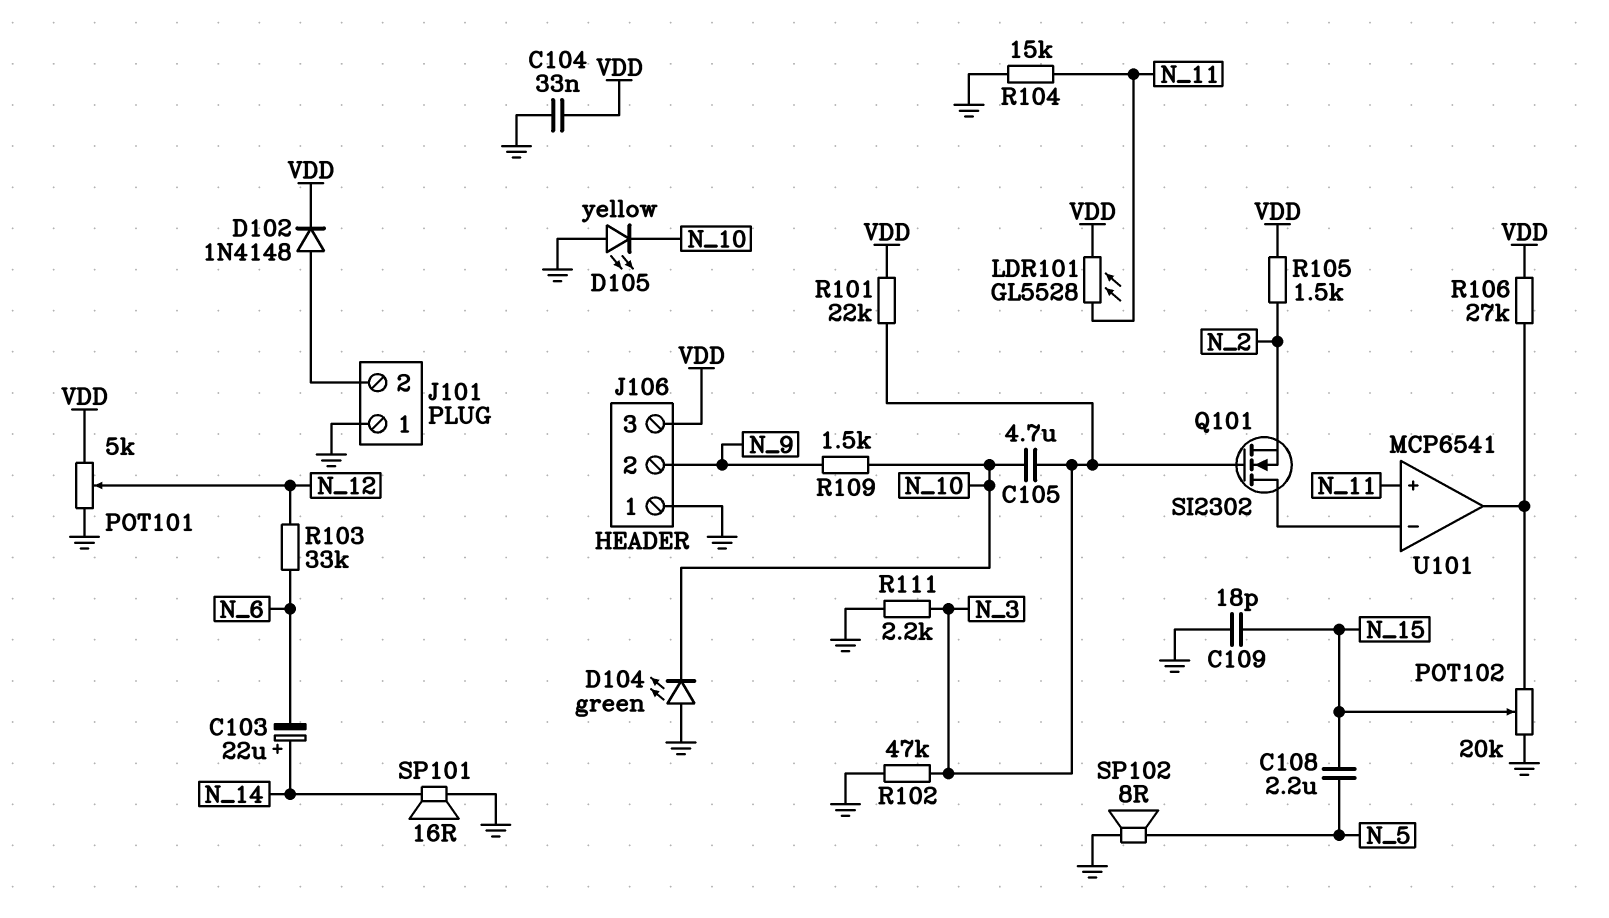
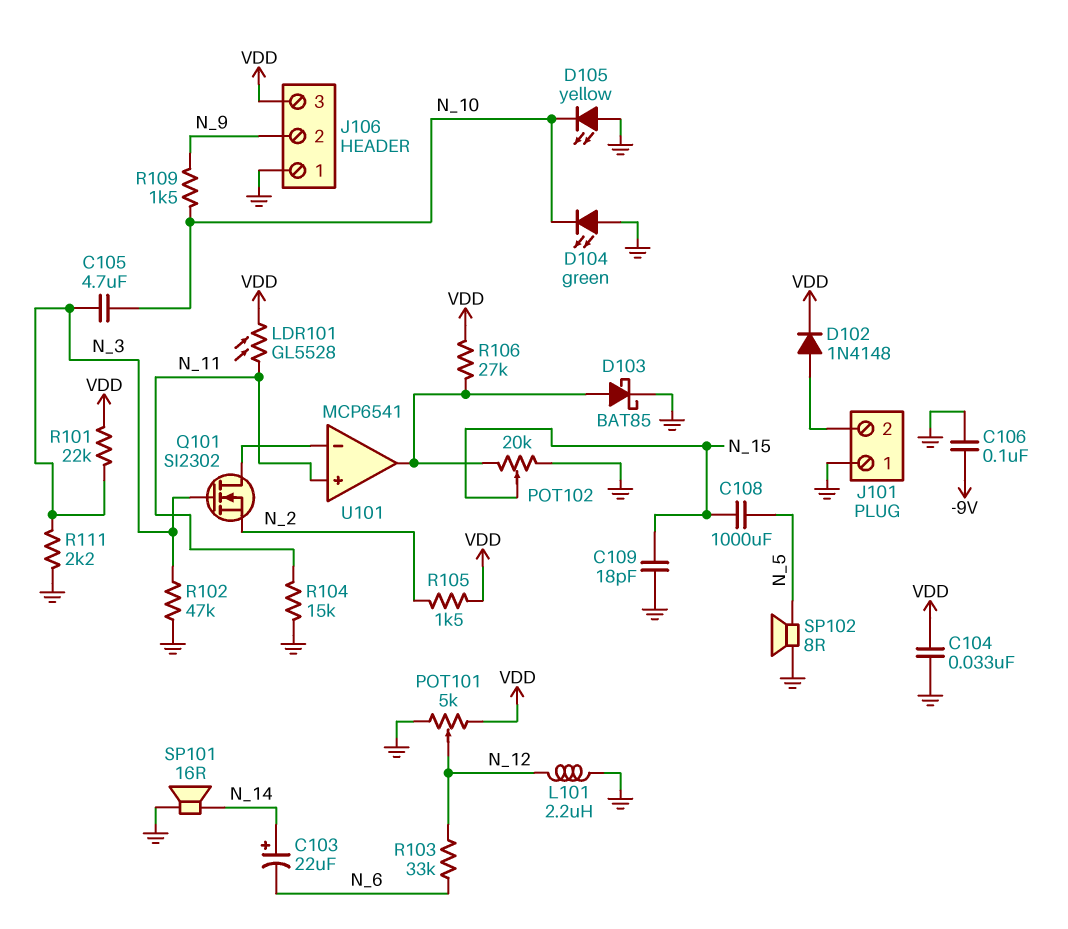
C106: none -> 100nF (-9V, GND)
C108: 2.2uF (N_5, N_15) -> 1000uF (N_5, N_15)
D103: none -> schottky BAT85 (A U101/out, K GND)
L101: none -> 2.2uH (GND, N_12)

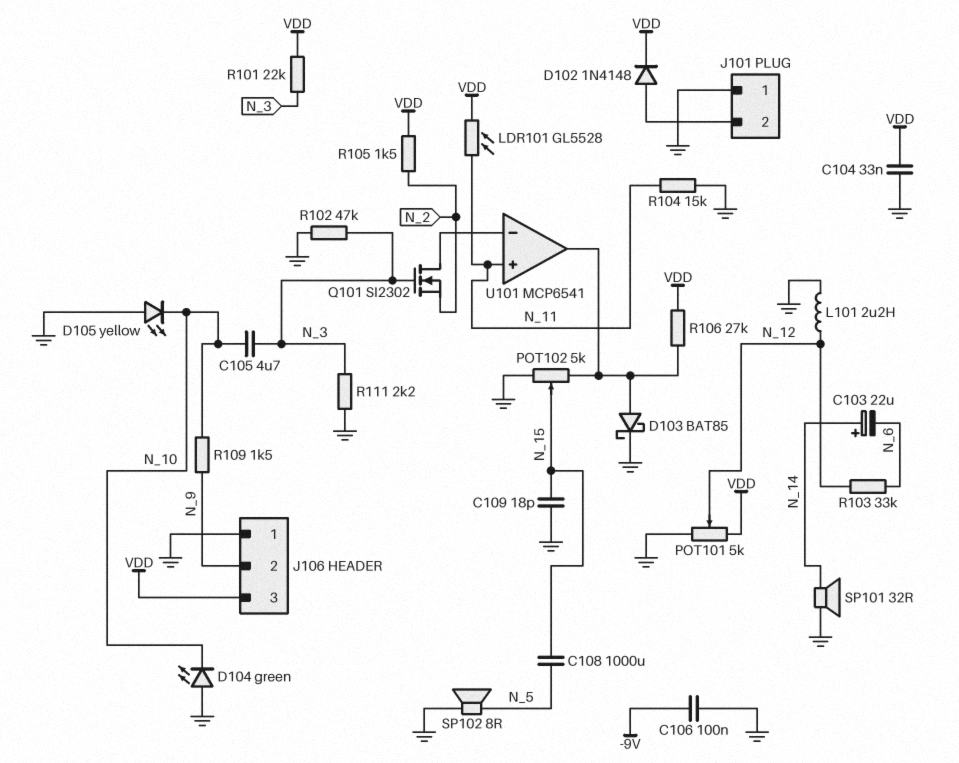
POT102: 20k (GND, U101/out, wiper N_15) -> 5k (GND, U101/out, wiper N_15)
SP101: speaker 16R (GND, N_14) -> speaker 32R (GND, N_14)

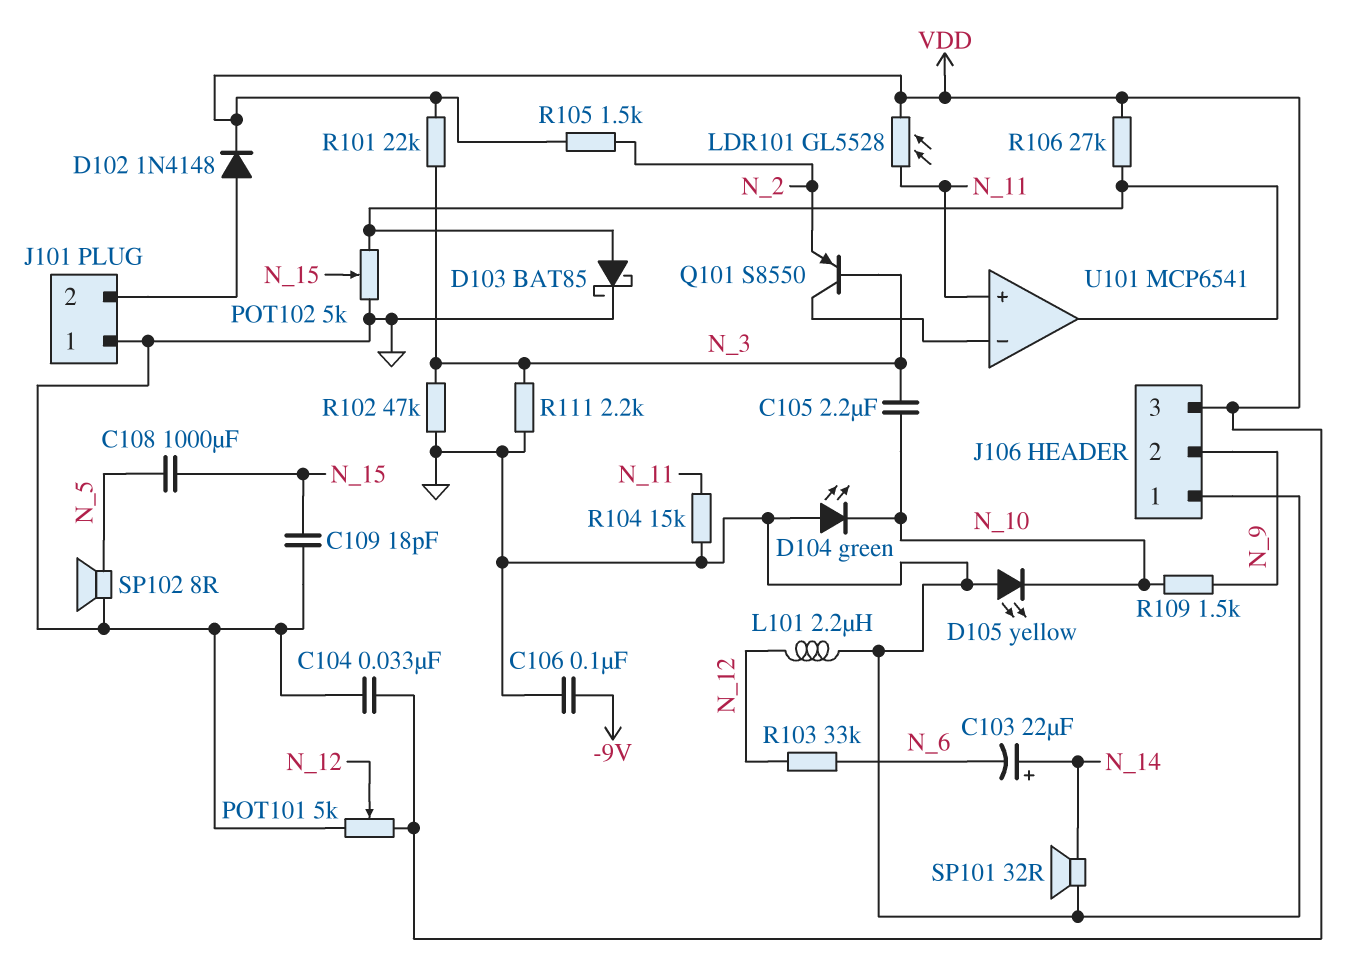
C105: 4.7uF (N_3, N_10) -> 2.2uF (N_3, N_10)
Q101: NMOS SI2302 (G N_3, D U101/in-, S N_2) -> PNP S8550 (B N_3, C U101/in-, E N_2)

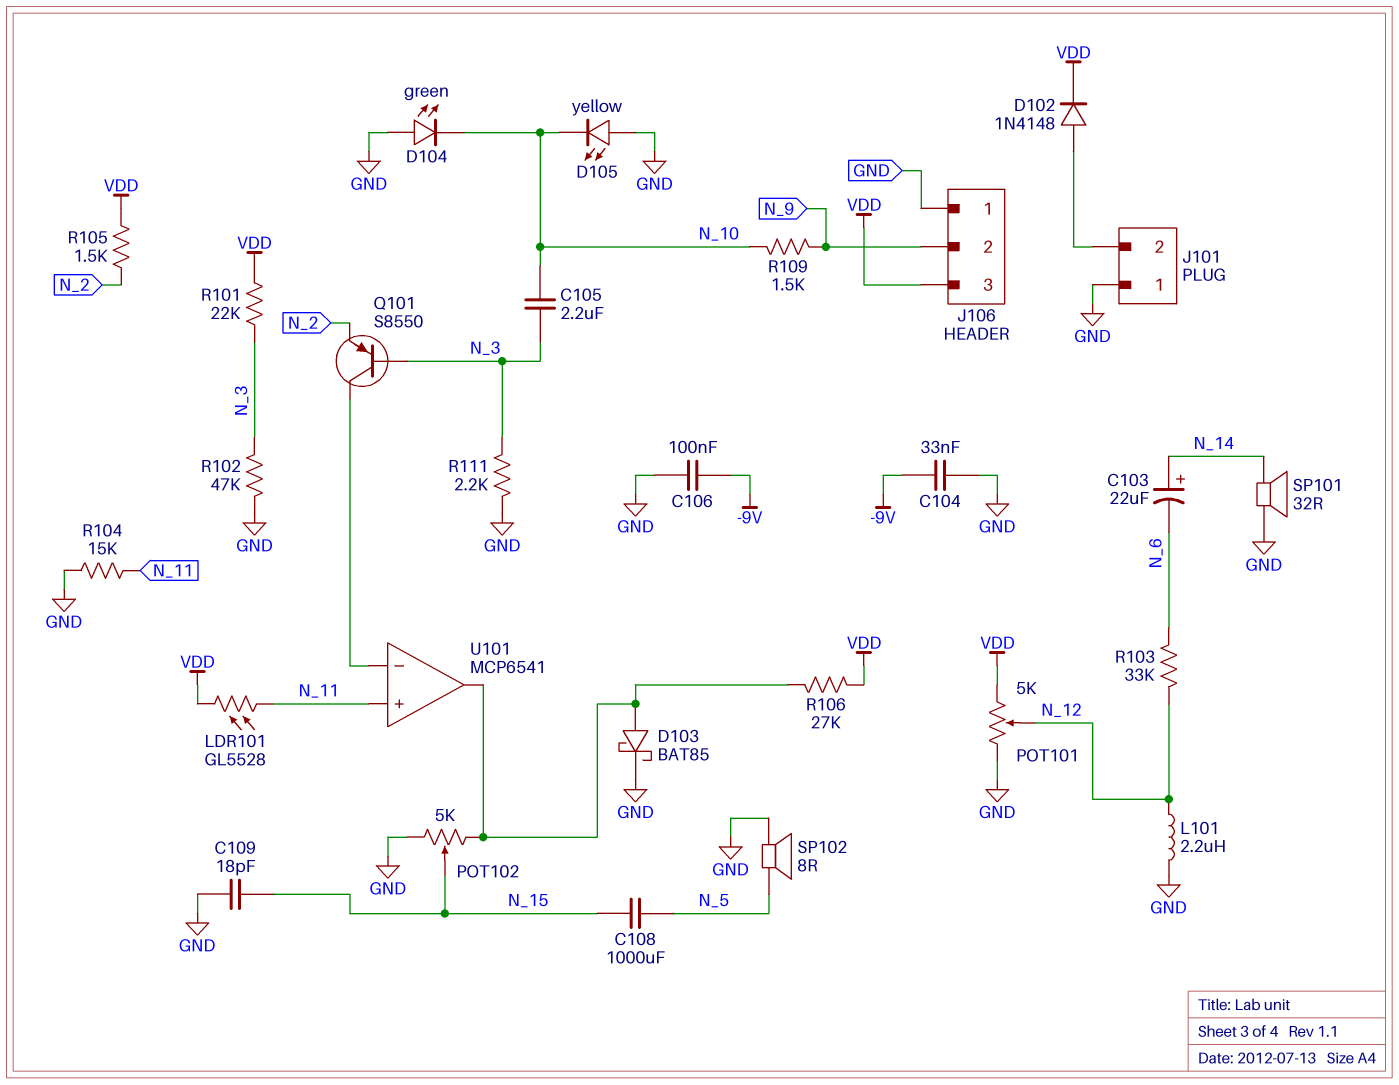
C104: 33nF (GND, VDD) -> 33nF (-9V, GND)

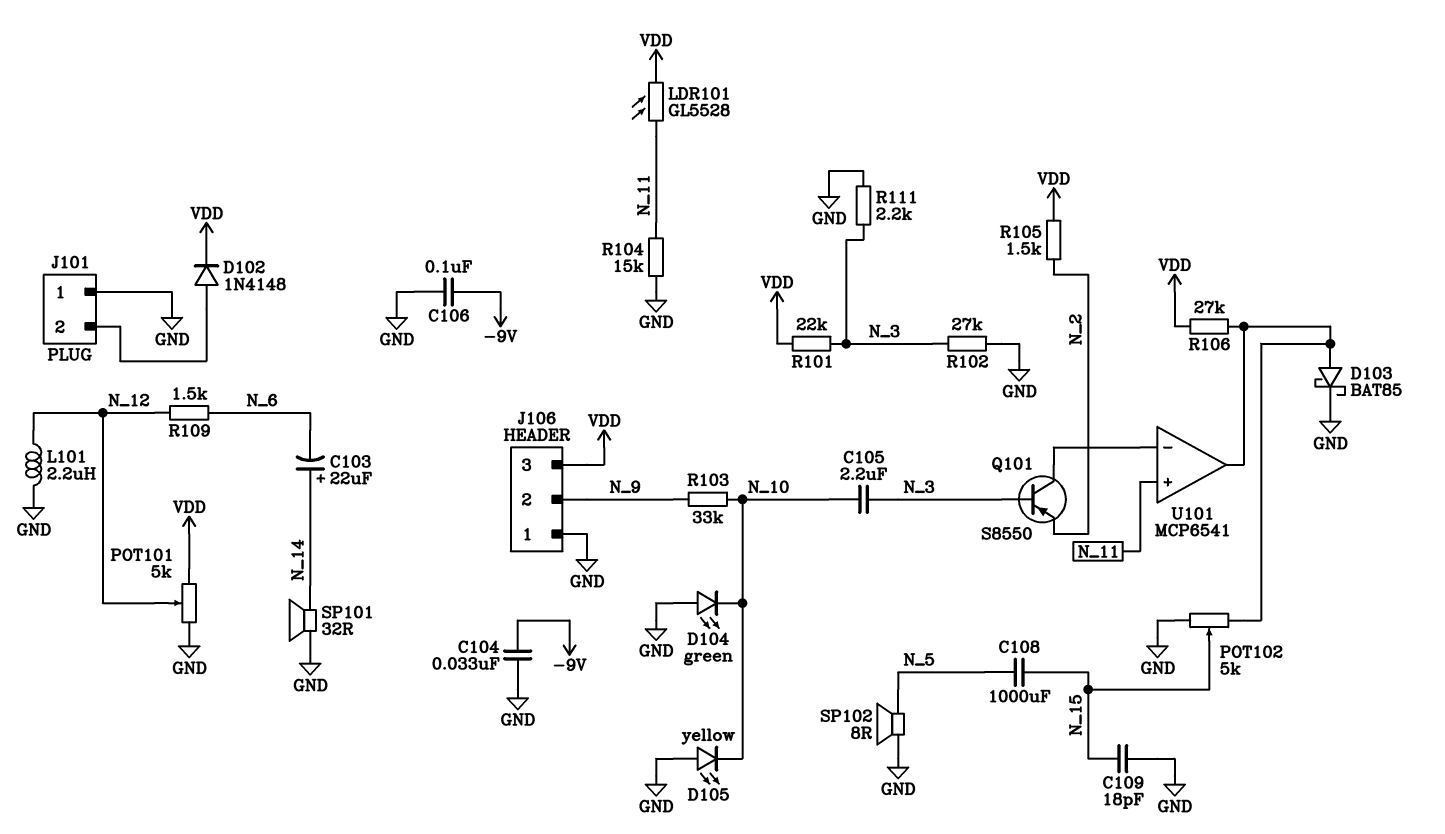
R102: 47k (GND, N_3) -> 27k (GND, N_3)
R103: 33k (N_6, N_12) -> 33k (N_9, N_10)
R109: 1.5k (N_9, N_10) -> 1.5k (N_6, N_12)

